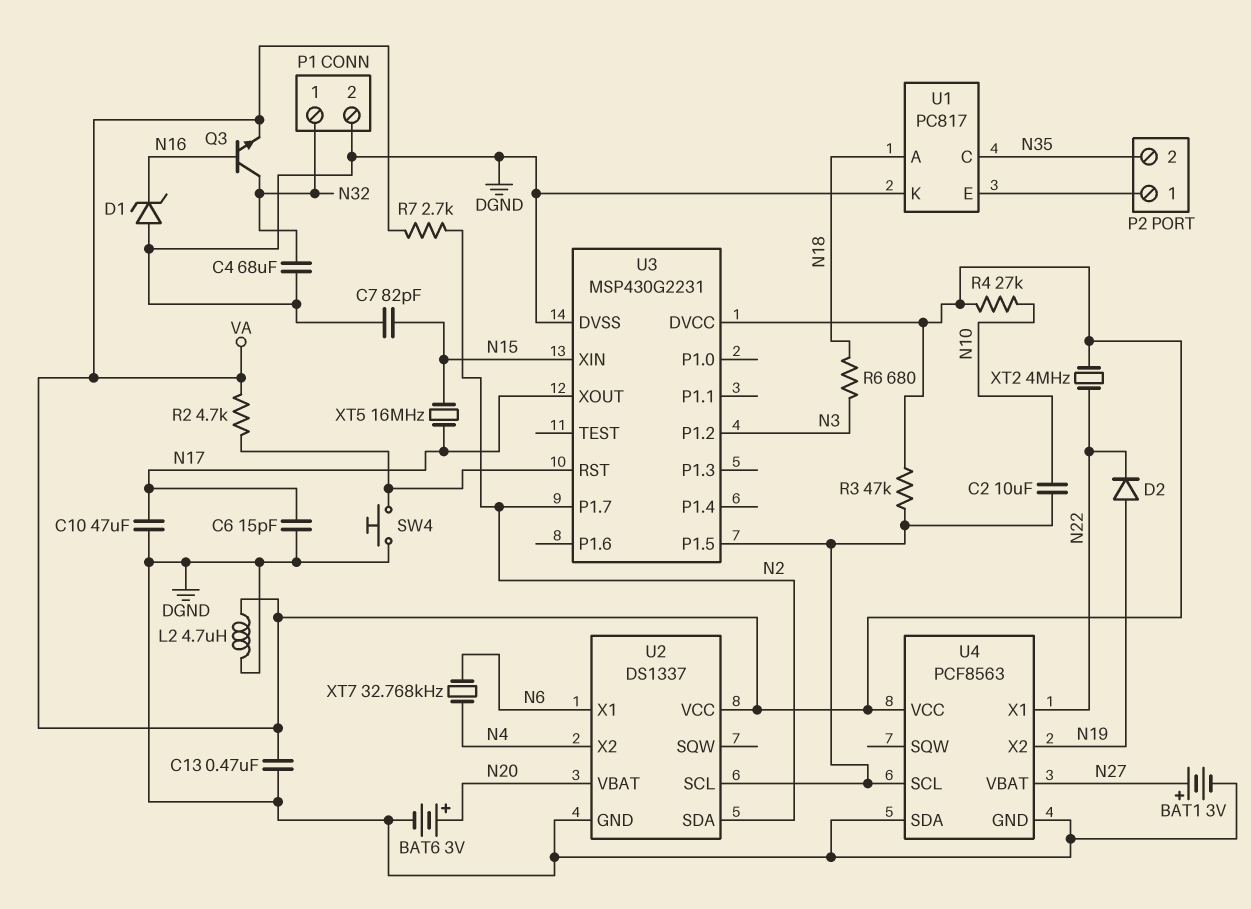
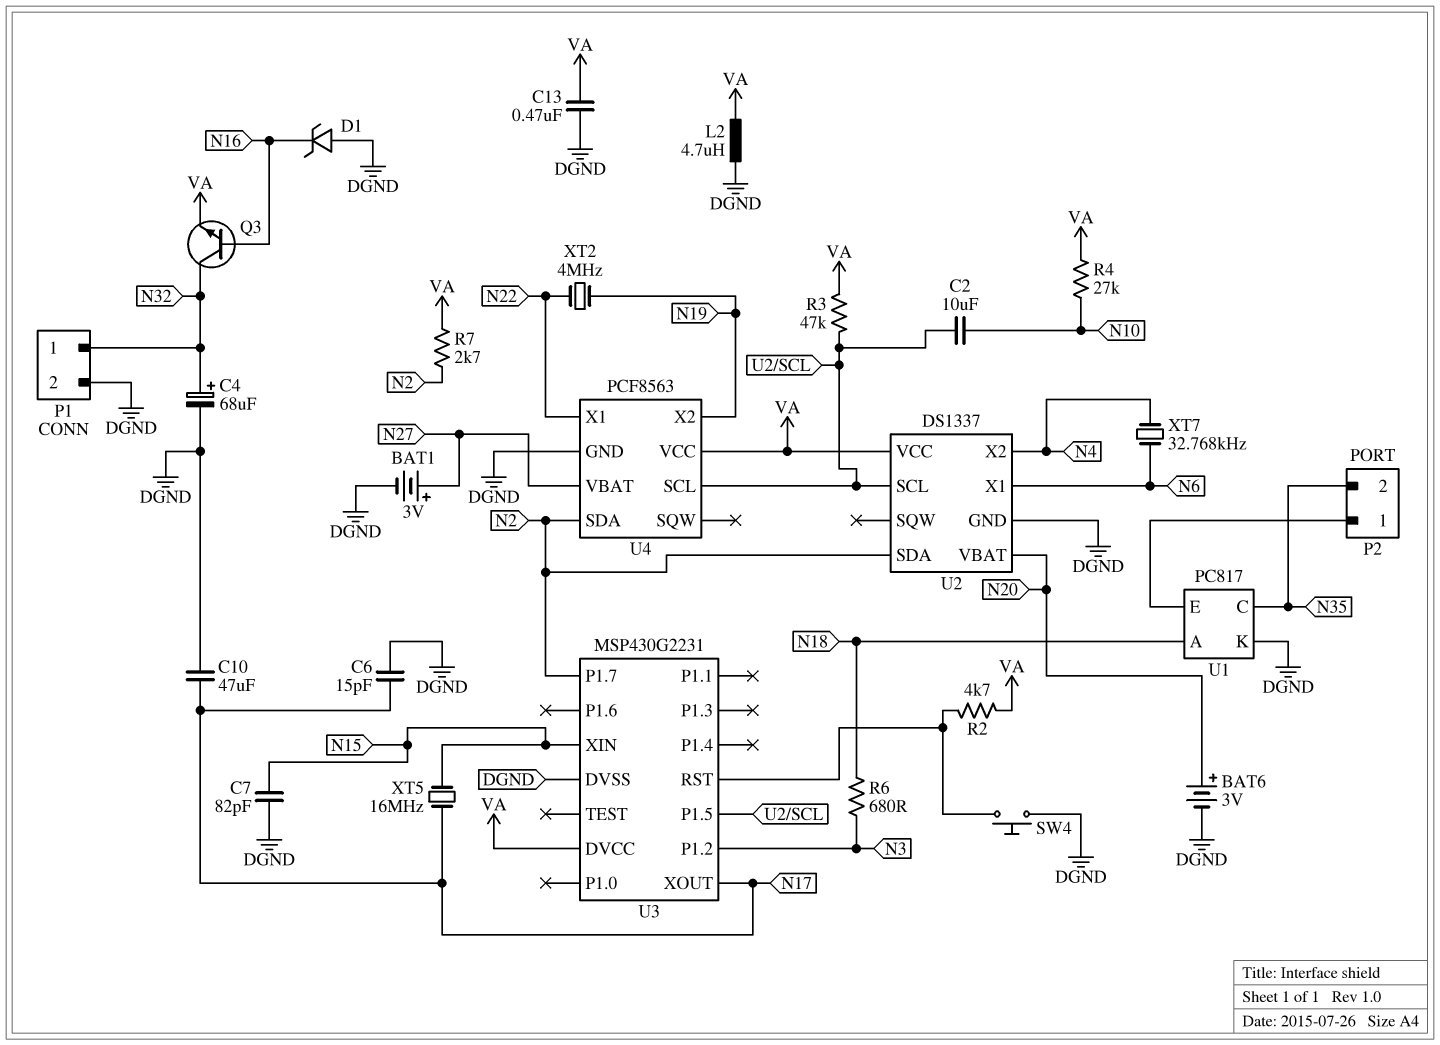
C4: 68uF (DGND, N32) -> 68uF (plus N32, minus DGND)
D2: diode (A N19, K N22) -> none
U4 pin SDA: DGND -> N2
XT2: 4MHz (N22, VA) -> 4MHz (N19, N22)

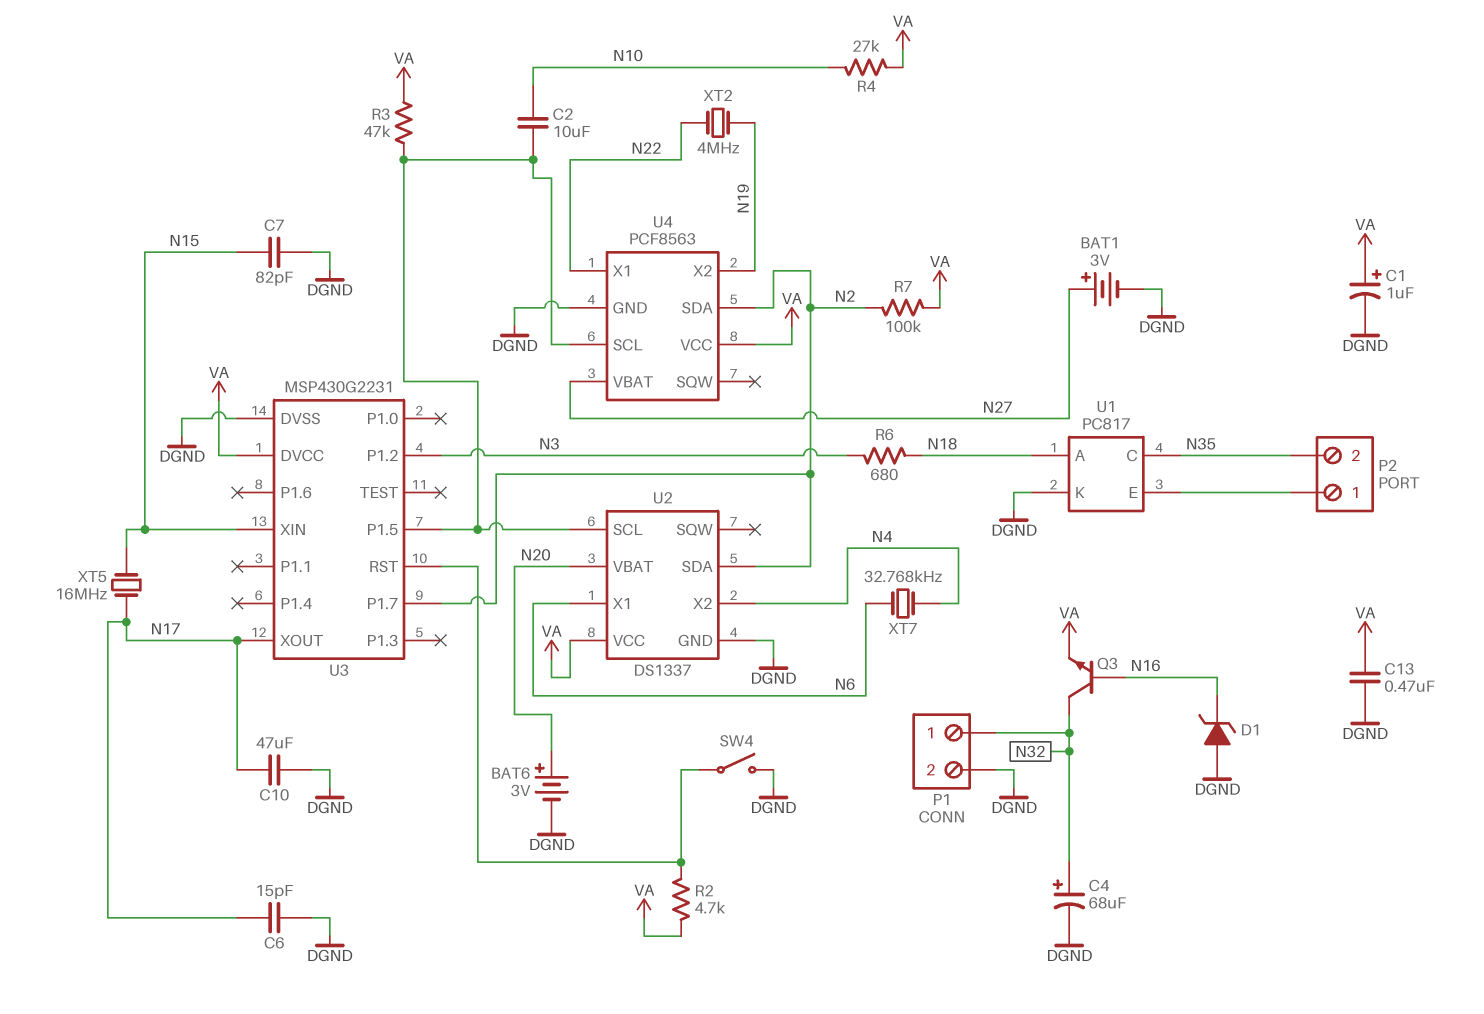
C1: none -> 1uF (plus VA, minus DGND)
L2: 4.7uH (DGND, VA) -> none
R7: 2.7k (N2, VA) -> 100k (N2, VA)
SW4: button (DGND, U3/RST) -> switch (DGND, U3/RST)

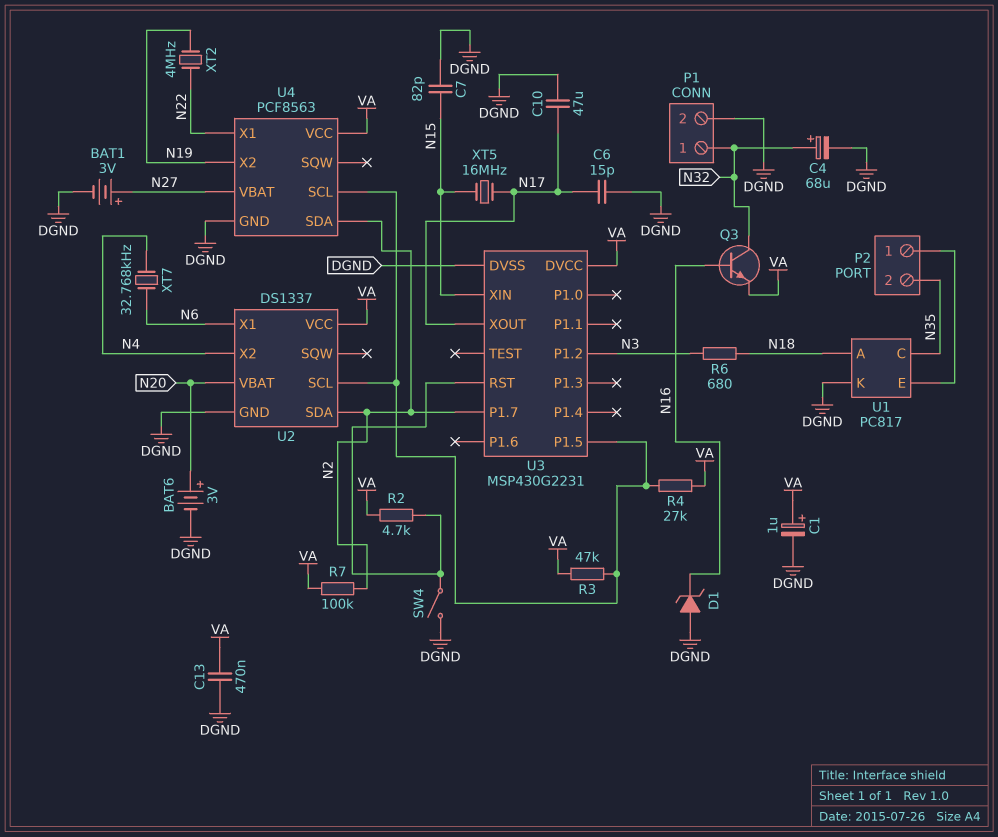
C2: 10uF (N10, U2/SCL) -> none
R4: 27k (N10, VA) -> 27k (U2/SCL, VA)

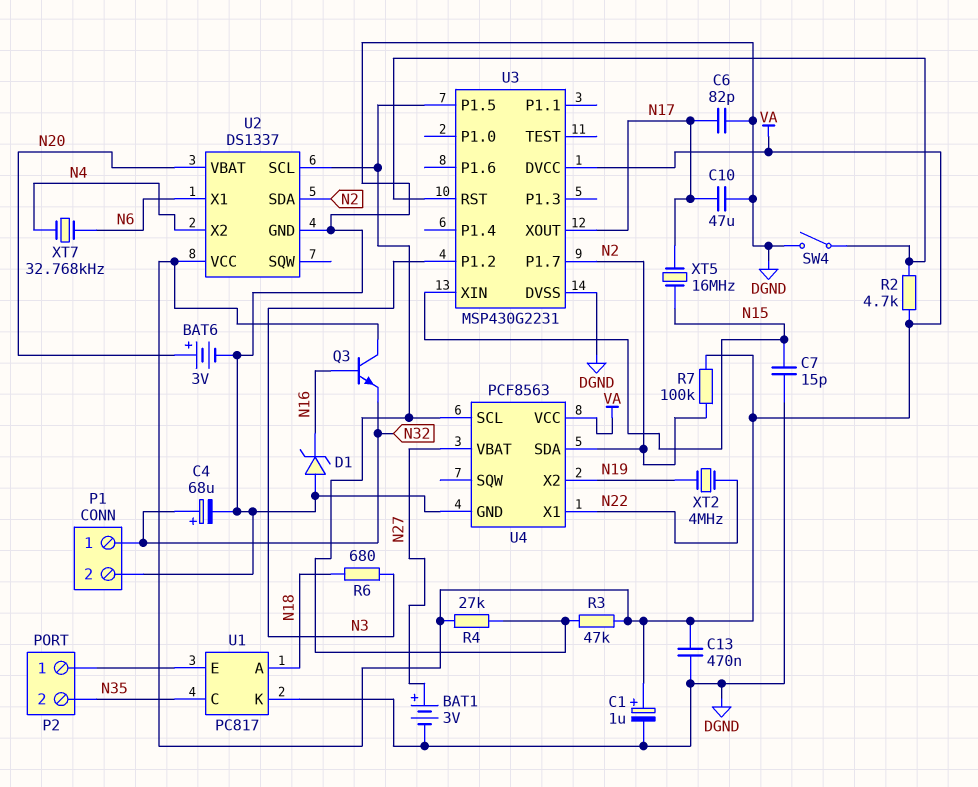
C6: 15pF (DGND, N17) -> 82pF (DGND, N17)
C7: 82pF (DGND, N15) -> 15pF (DGND, N15)
Q3: NPN (B N16, C N32, E VA) -> NPN (B N16, C VA, E N32)

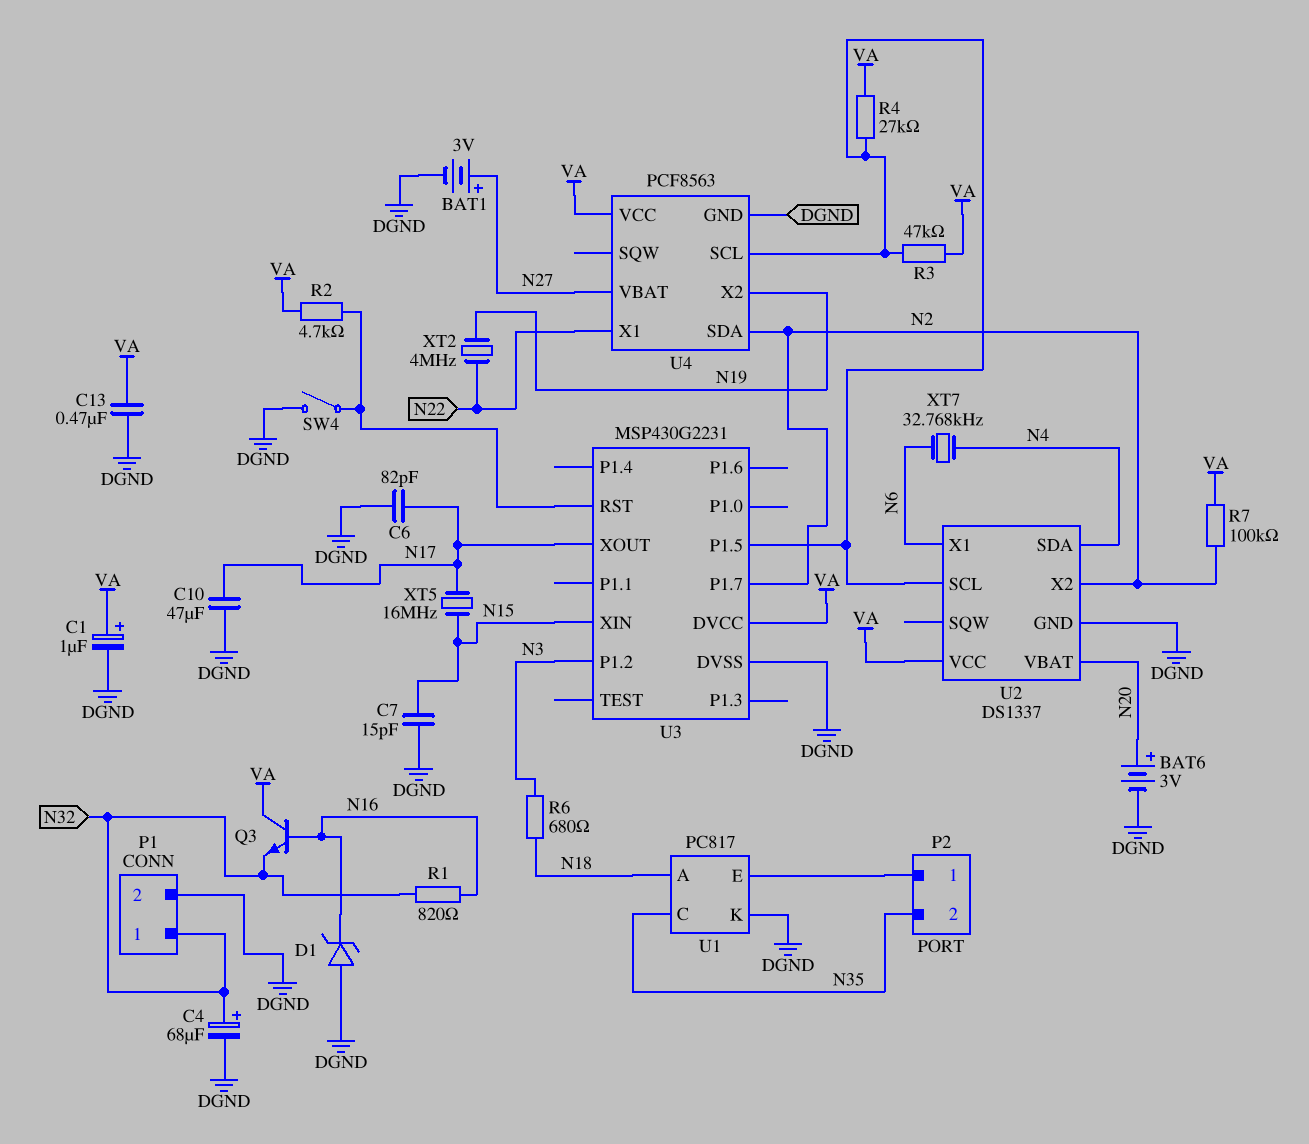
R1: none -> 820 (N16, N32)
U2 pin SDA: N2 -> N4
U2 pin X2: N4 -> N2

